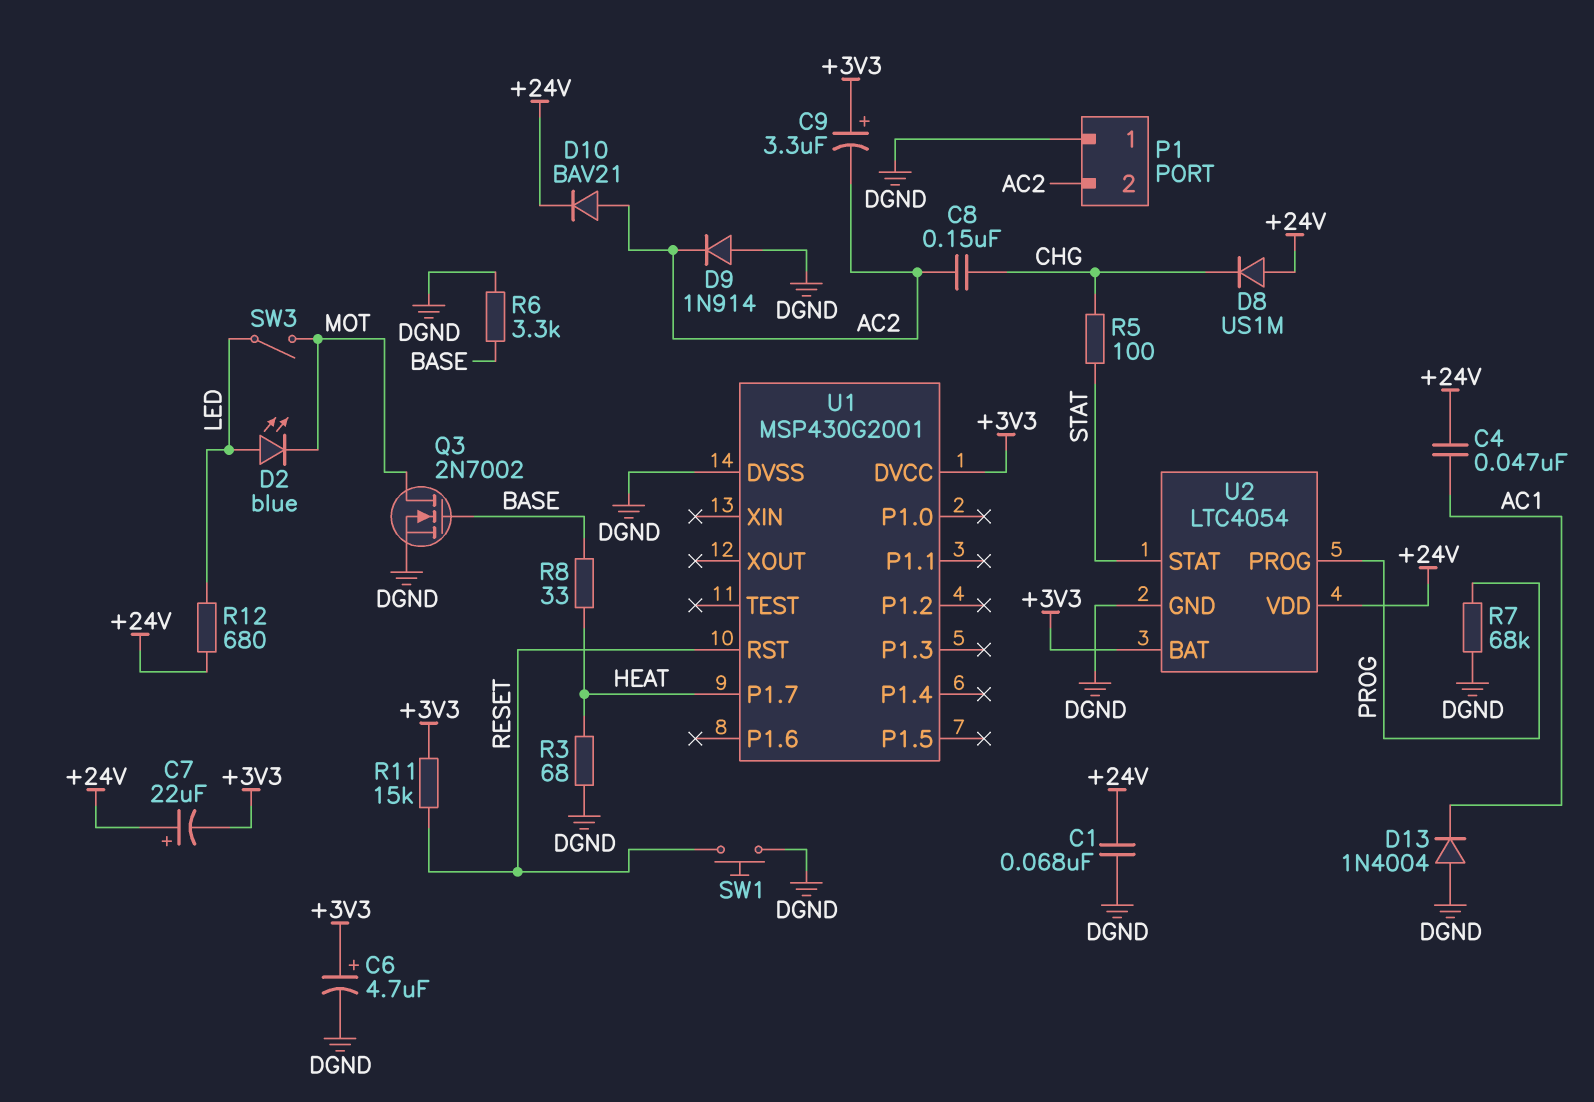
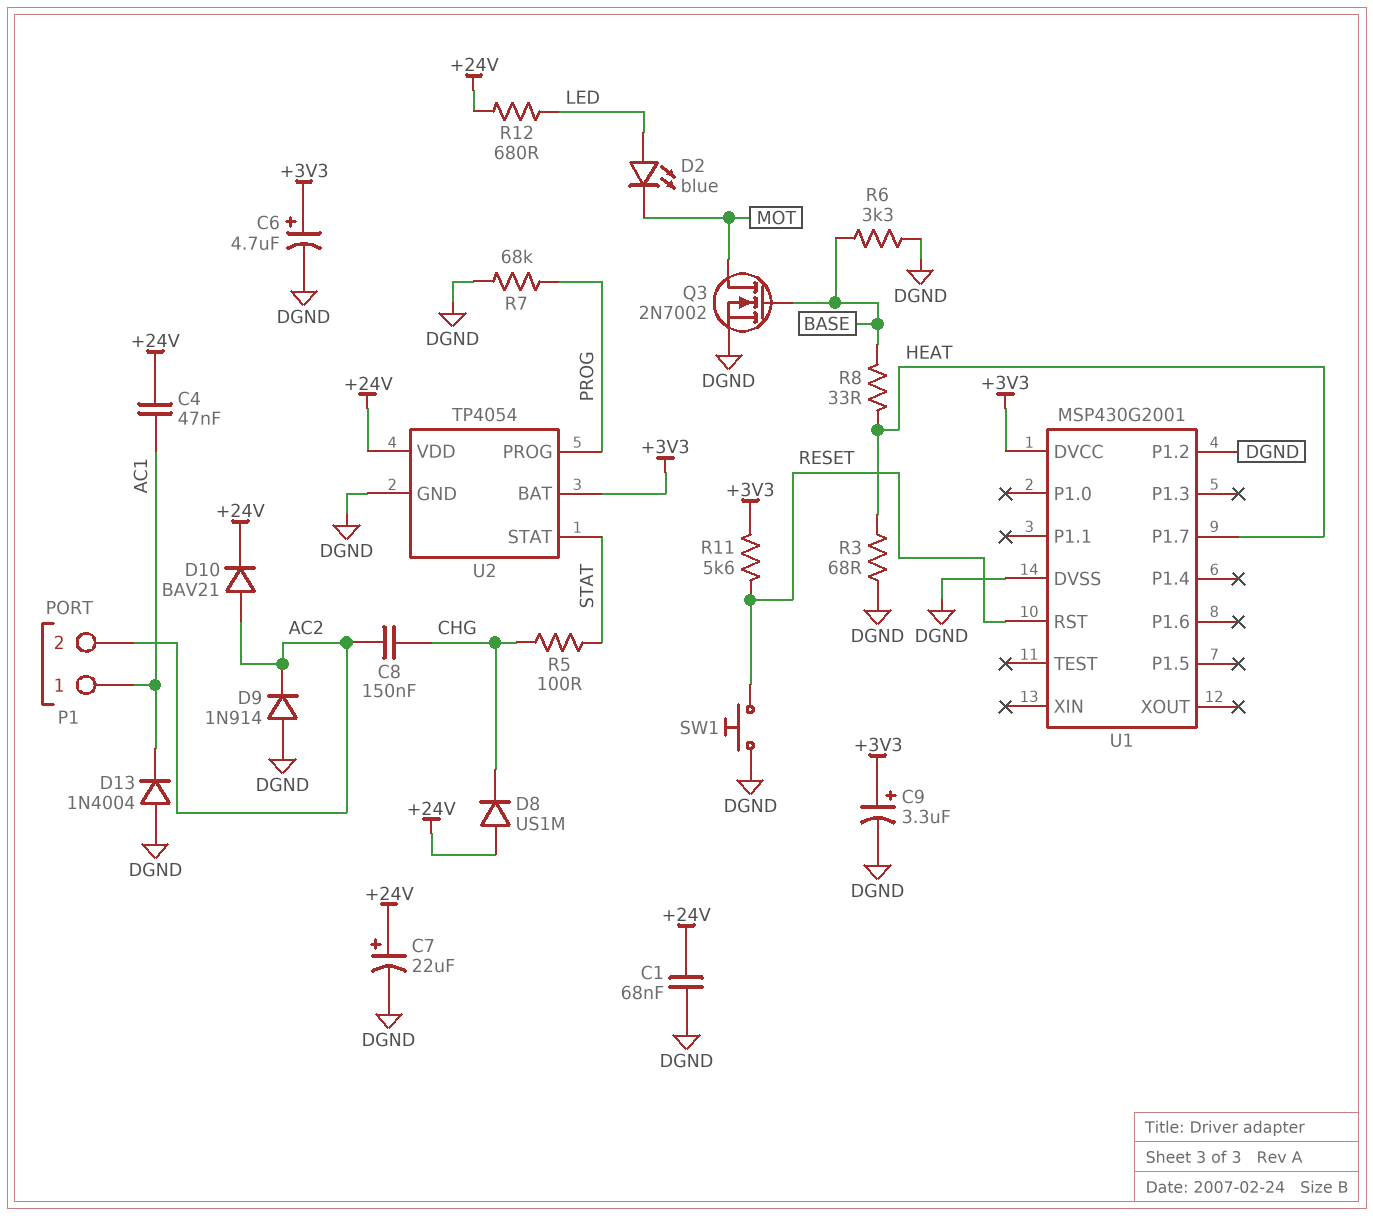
C7: 22uF (plus +24V, minus +3V3) -> 22uF (plus +24V, minus DGND)
C9: 3.3uF (plus +3V3, minus AC2) -> 3.3uF (plus +3V3, minus DGND)
P1 pin 1: DGND -> AC1
R11: 15k (+3V3, RESET) -> 5.6k (+3V3, RESET)
SW3: switch (LED, MOT) -> none
U1 pin P1.2: none -> DGND
U2: LTC4054 -> TP4054

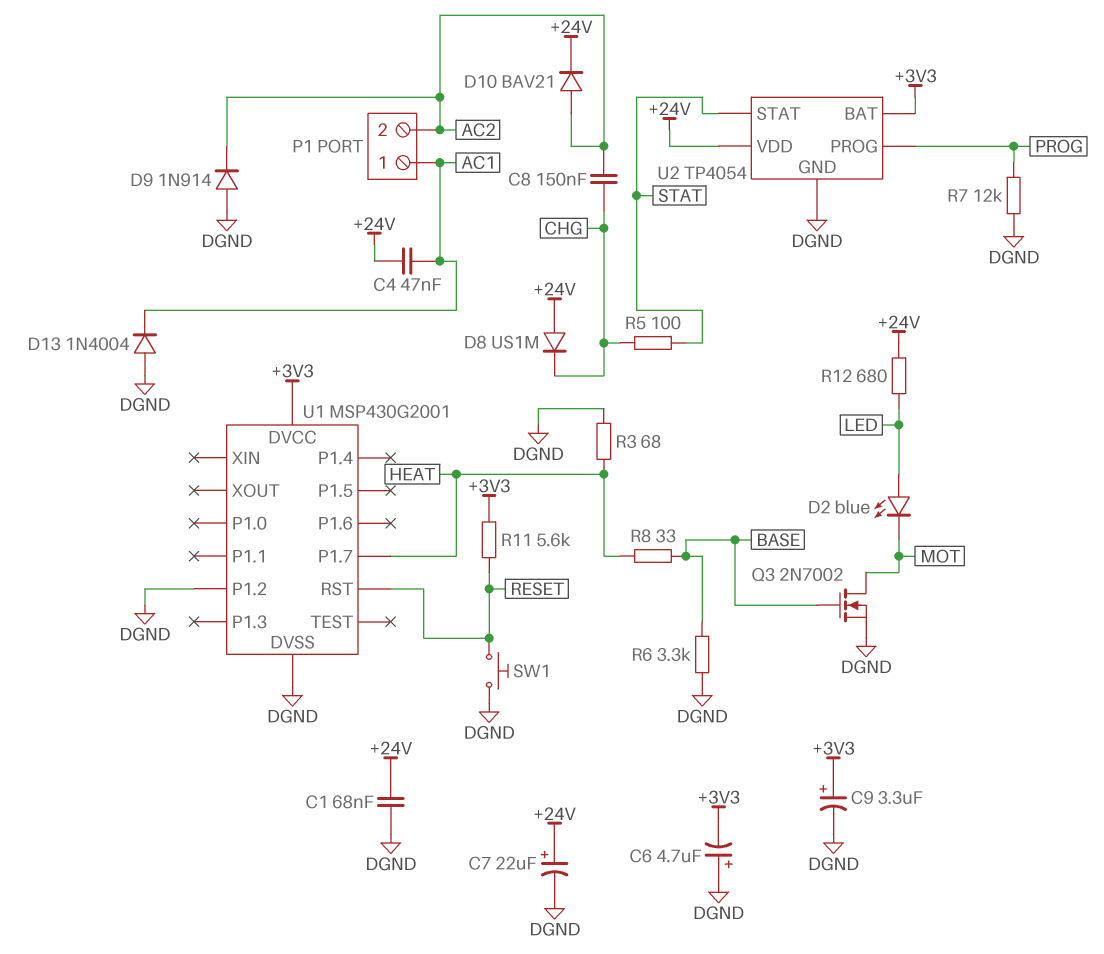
C6: 4.7uF (plus +3V3, minus DGND) -> 4.7uF (plus DGND, minus +3V3)
R7: 68k (DGND, PROG) -> 12k (DGND, PROG)

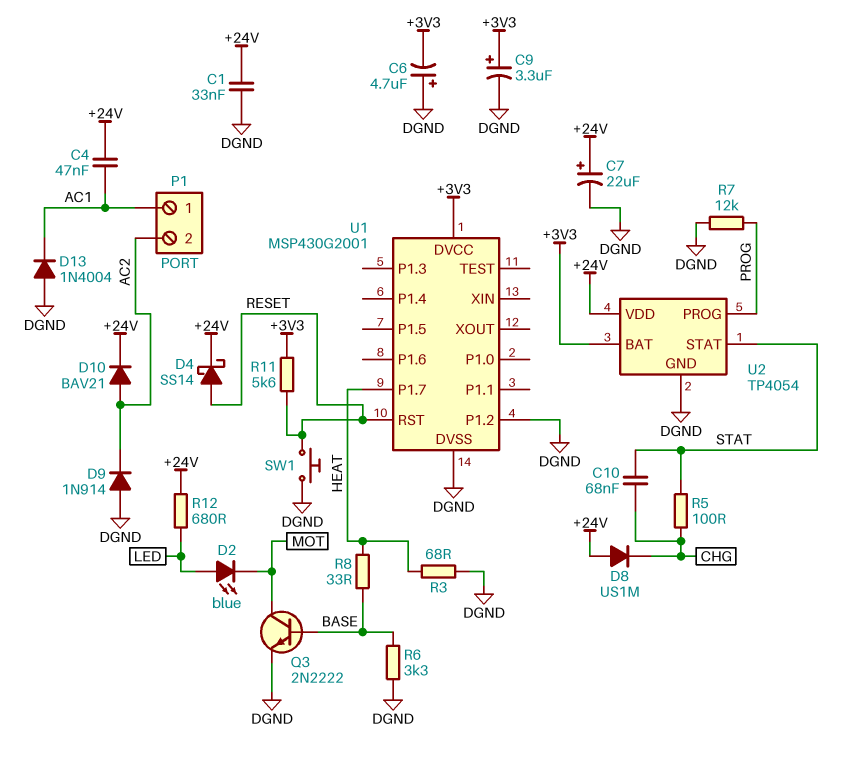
C1: 68nF (+24V, DGND) -> 33nF (+24V, DGND)
C8: 150nF (AC2, CHG) -> none
C10: none -> 68nF (CHG, STAT)
D4: none -> schottky SS14 (A RESET, K +24V)
Q3: NMOS 2N7002 (G BASE, D MOT, S DGND) -> NPN 2N2222 (B BASE, C MOT, E DGND)

